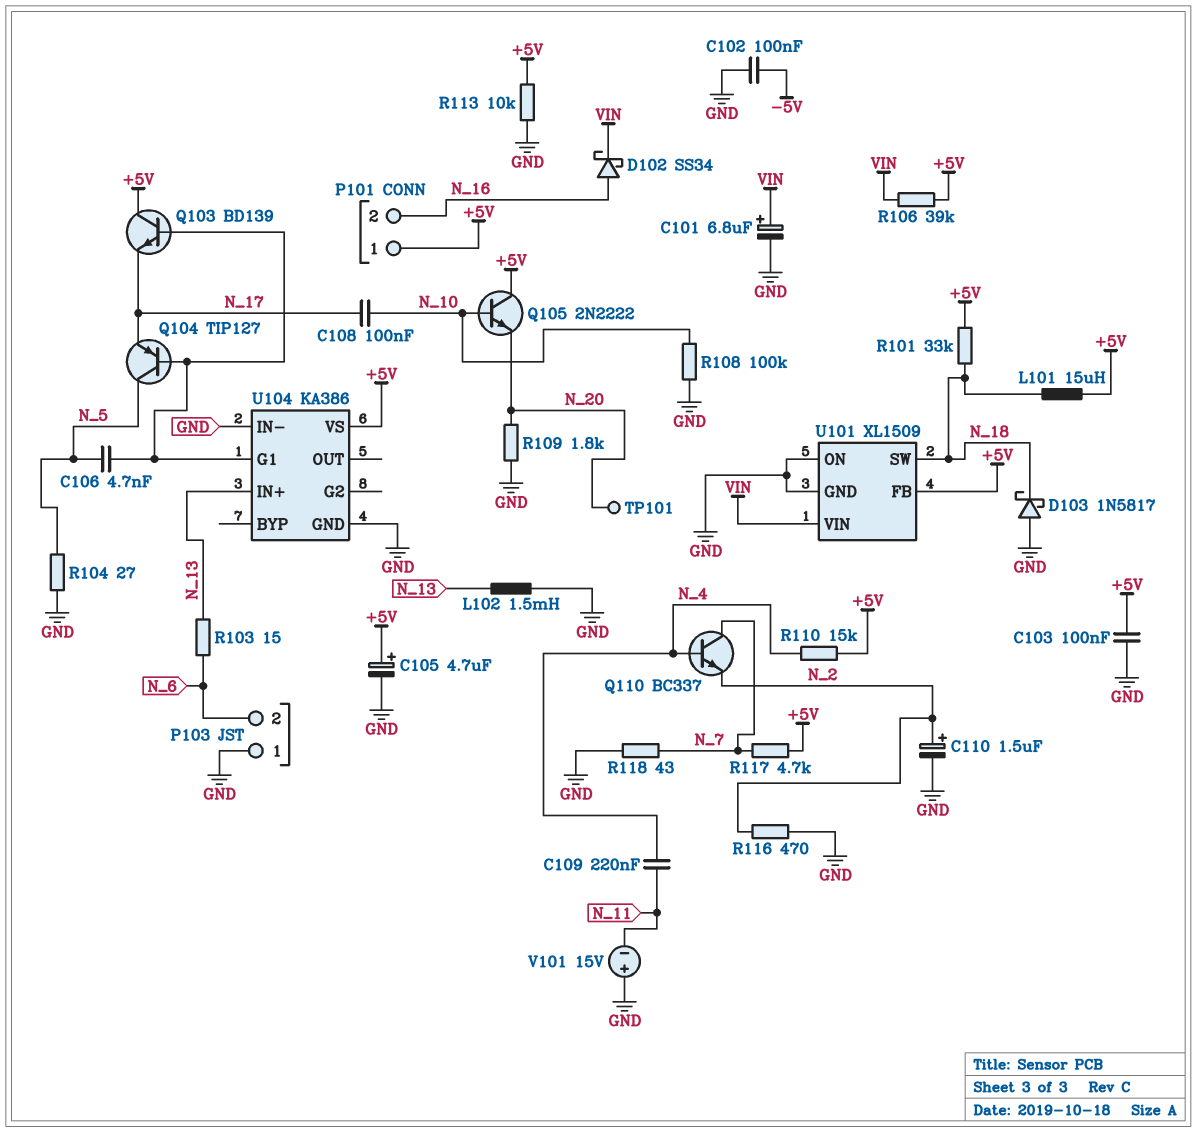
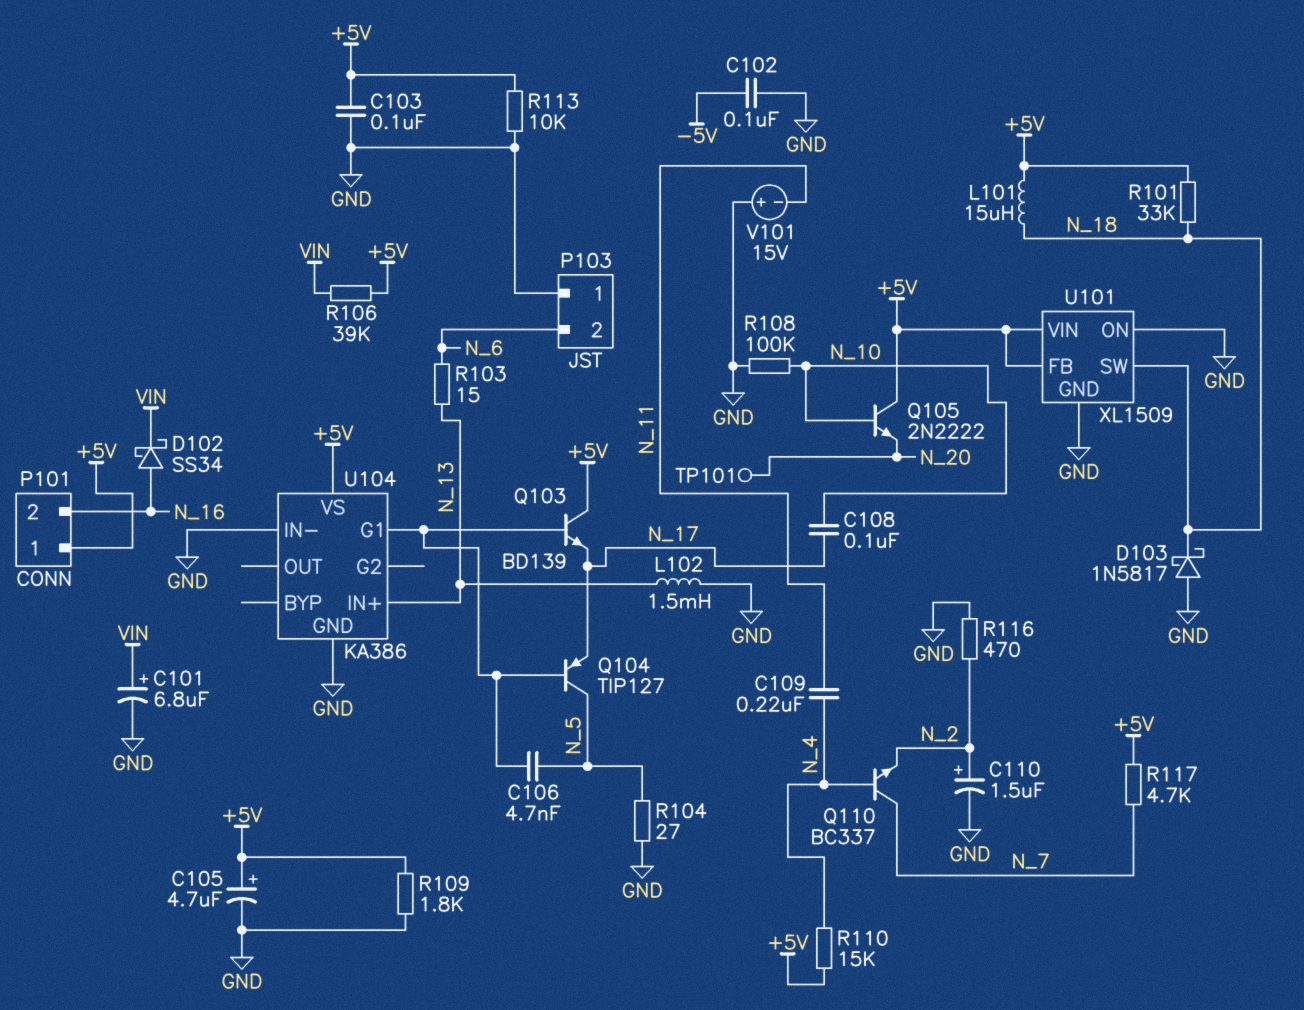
R109: 1.8k (GND, N_20) -> 1.8k (+5V, GND)
R118: 43 (GND, N_7) -> none
U101 pin VIN: VIN -> +5V

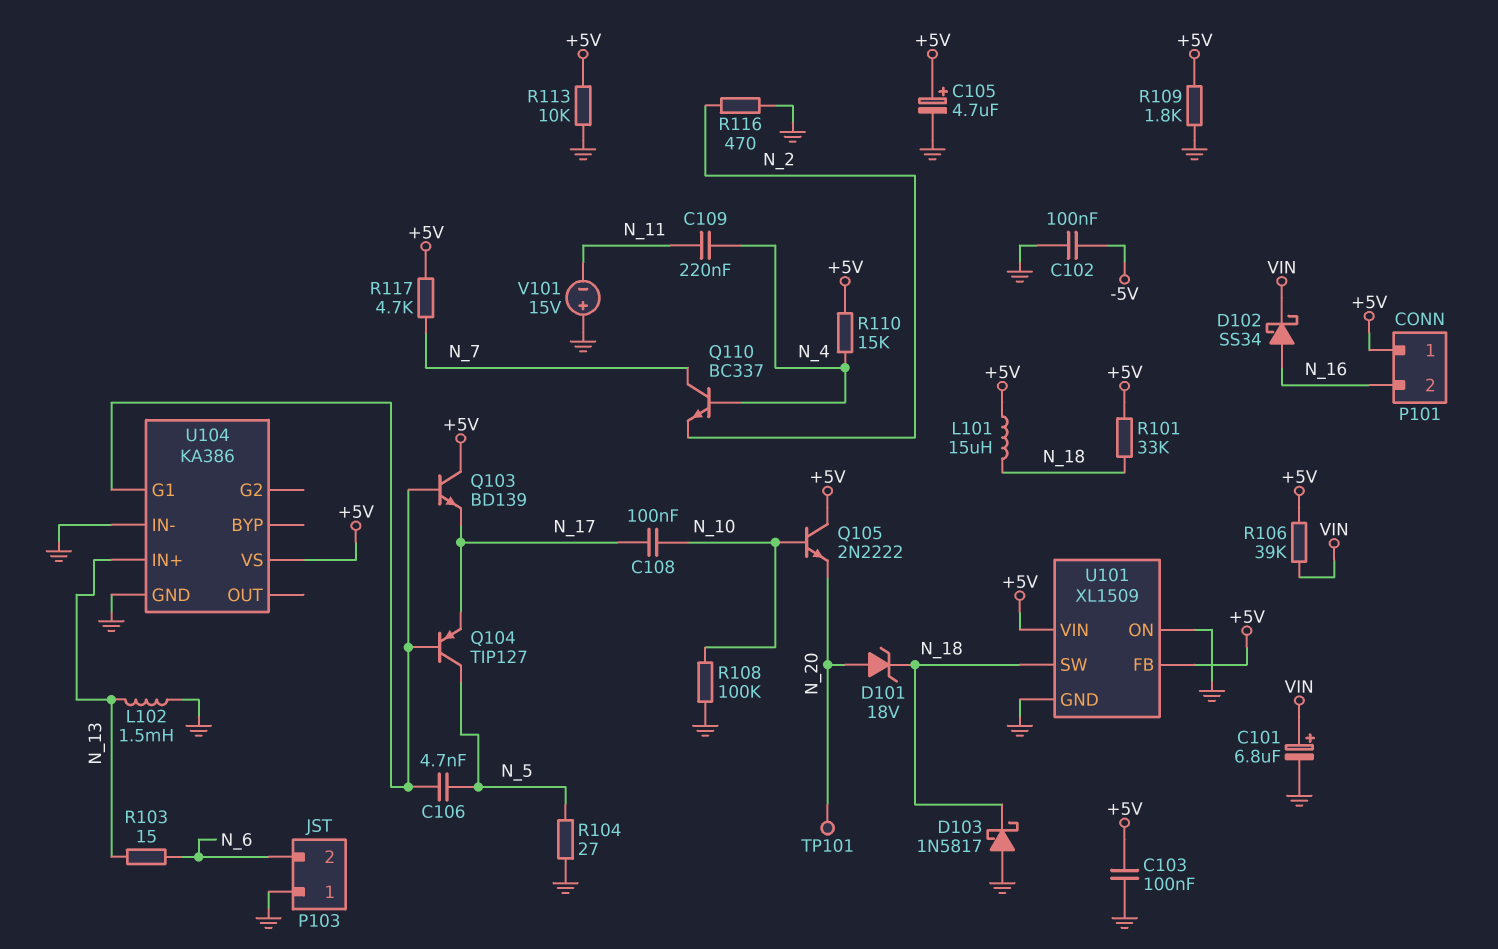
C110: 1.5uF (plus N_2, minus GND) -> none
D101: none -> zener 18V (A N_20, K N_18)

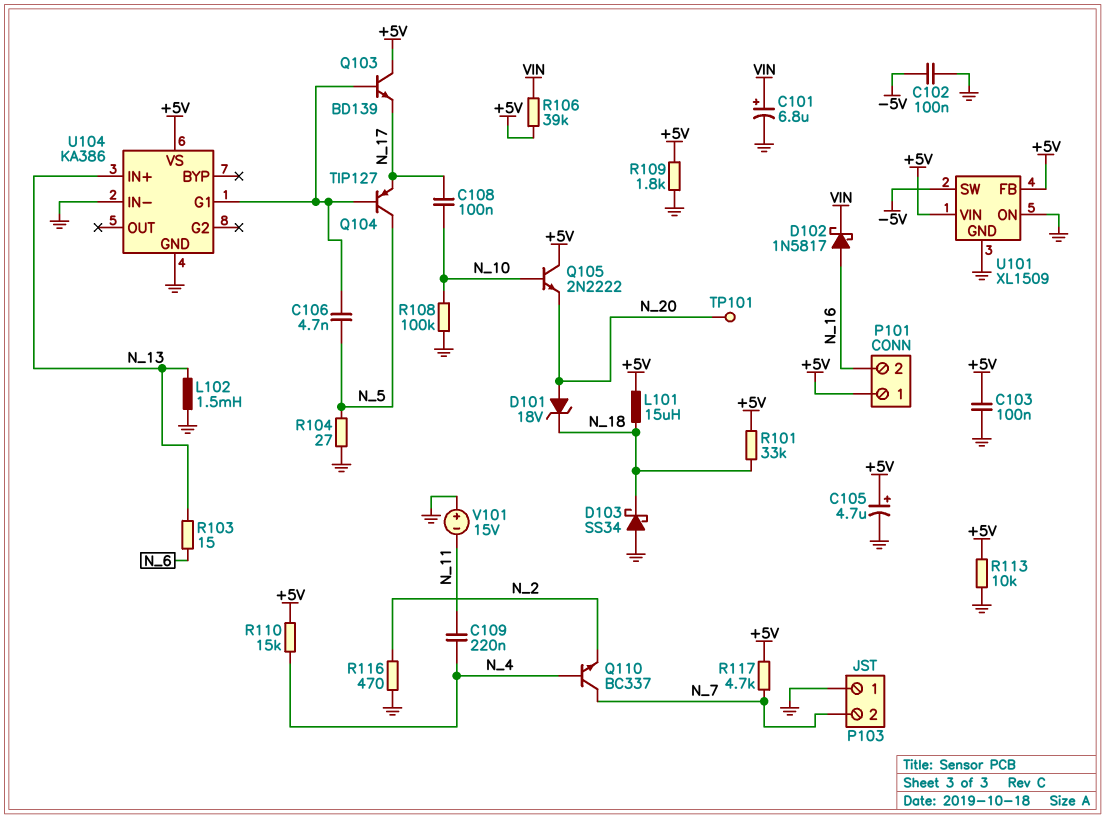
D102: schottky SS34 (A N_16, K VIN) -> schottky 1N5817 (A N_16, K VIN)
D103: schottky 1N5817 (A GND, K N_18) -> schottky SS34 (A GND, K N_18)
P103 pin 2: N_6 -> N_7
U101 pin SW: N_18 -> -5V

